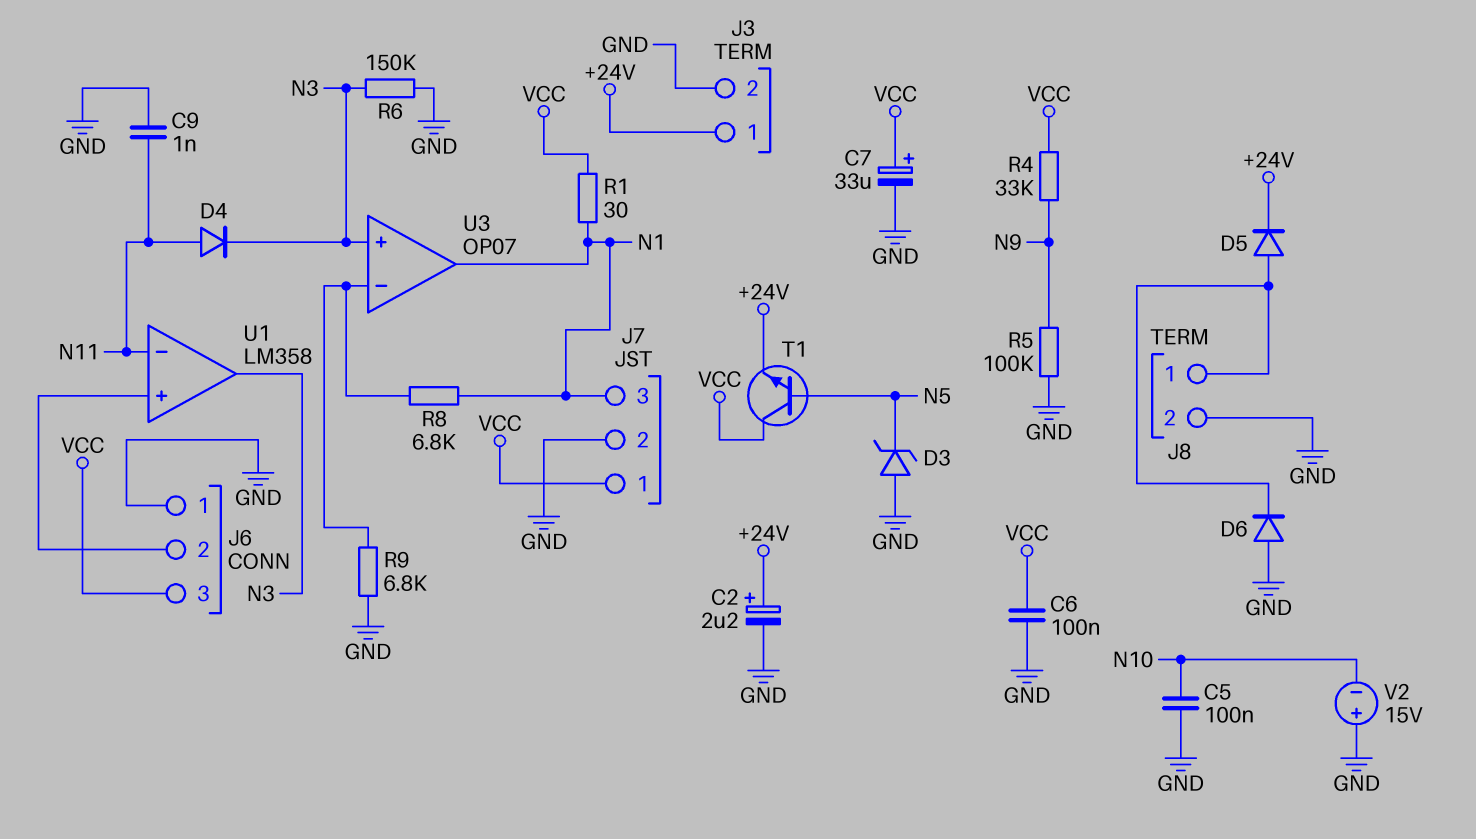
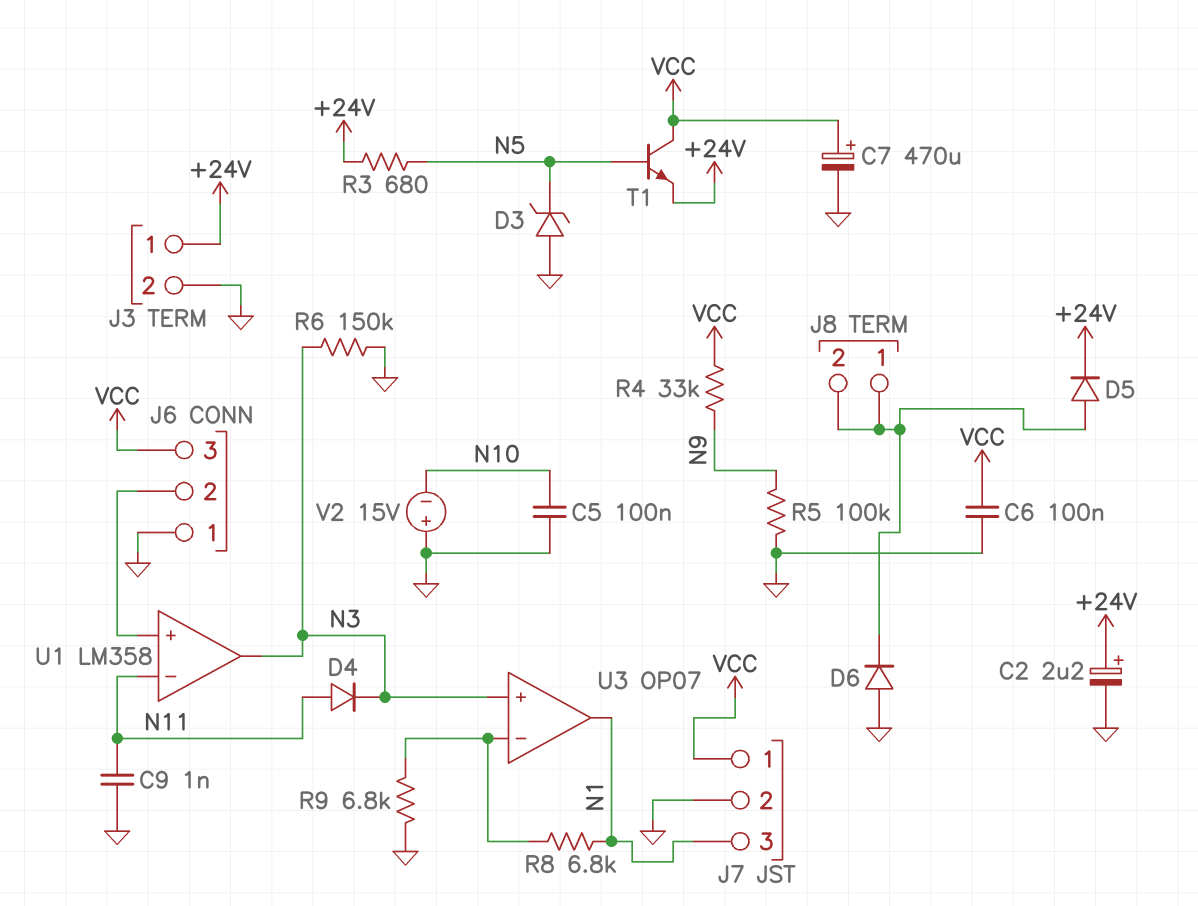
C7: 33uF (plus VCC, minus GND) -> 470uF (plus VCC, minus GND)
J8 pin 2: GND -> J8/1
R1: 30 (N1, VCC) -> none
R3: none -> 680 (+24V, N5)

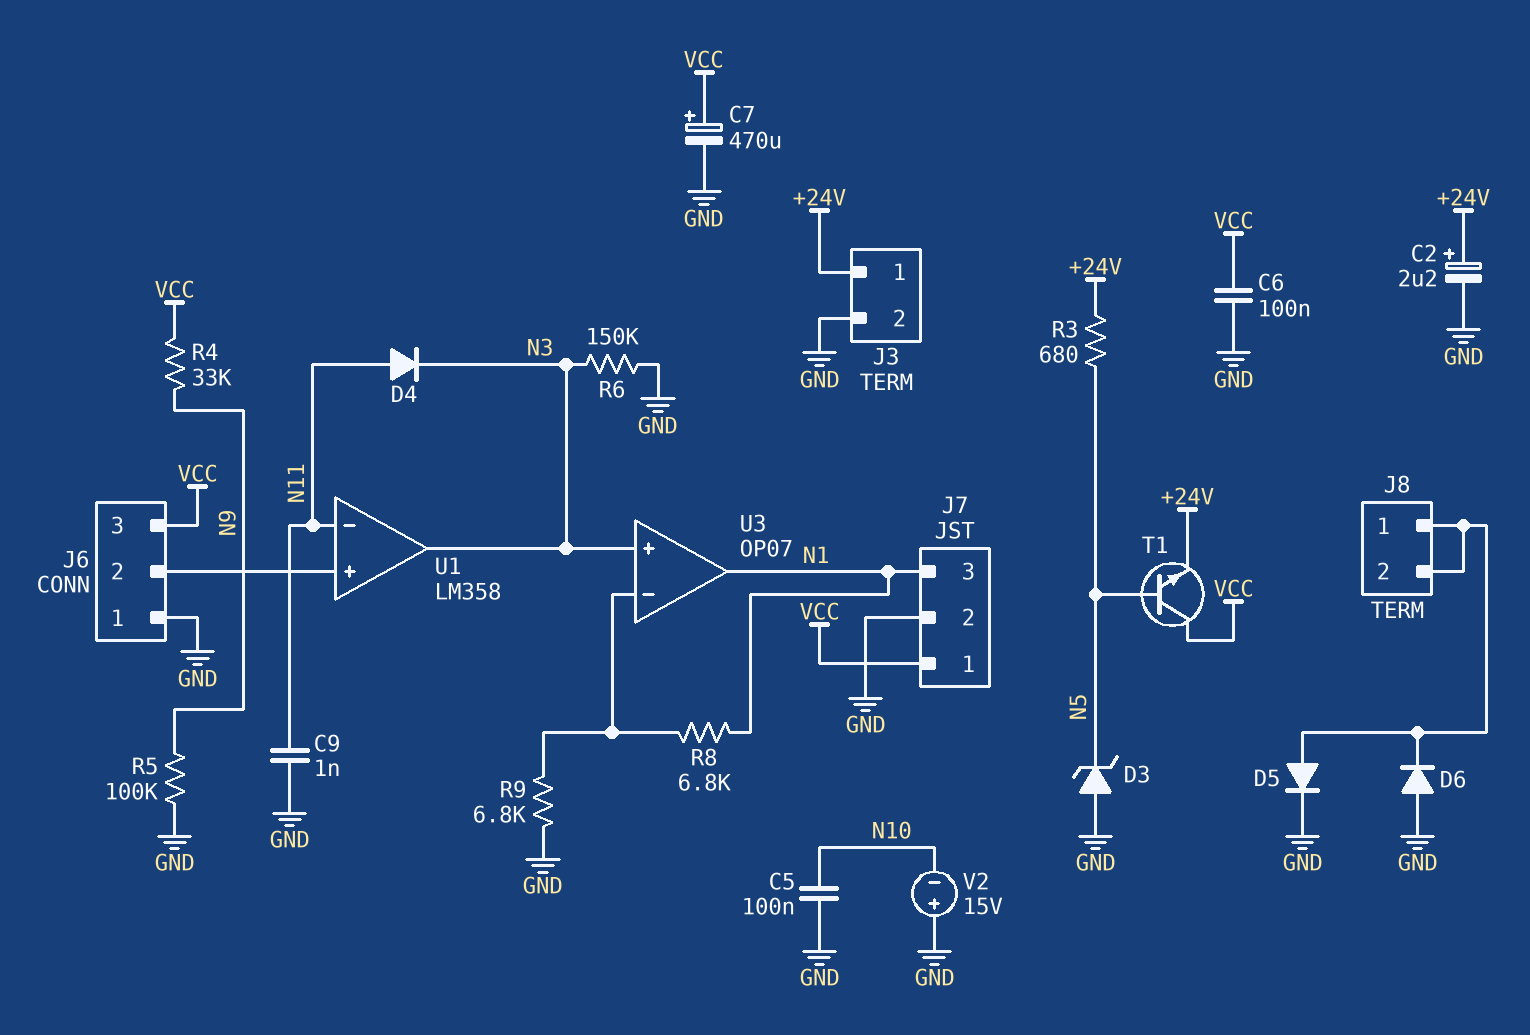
D5: diode (A J8/1, K +24V) -> diode (A J8/1, K GND)

